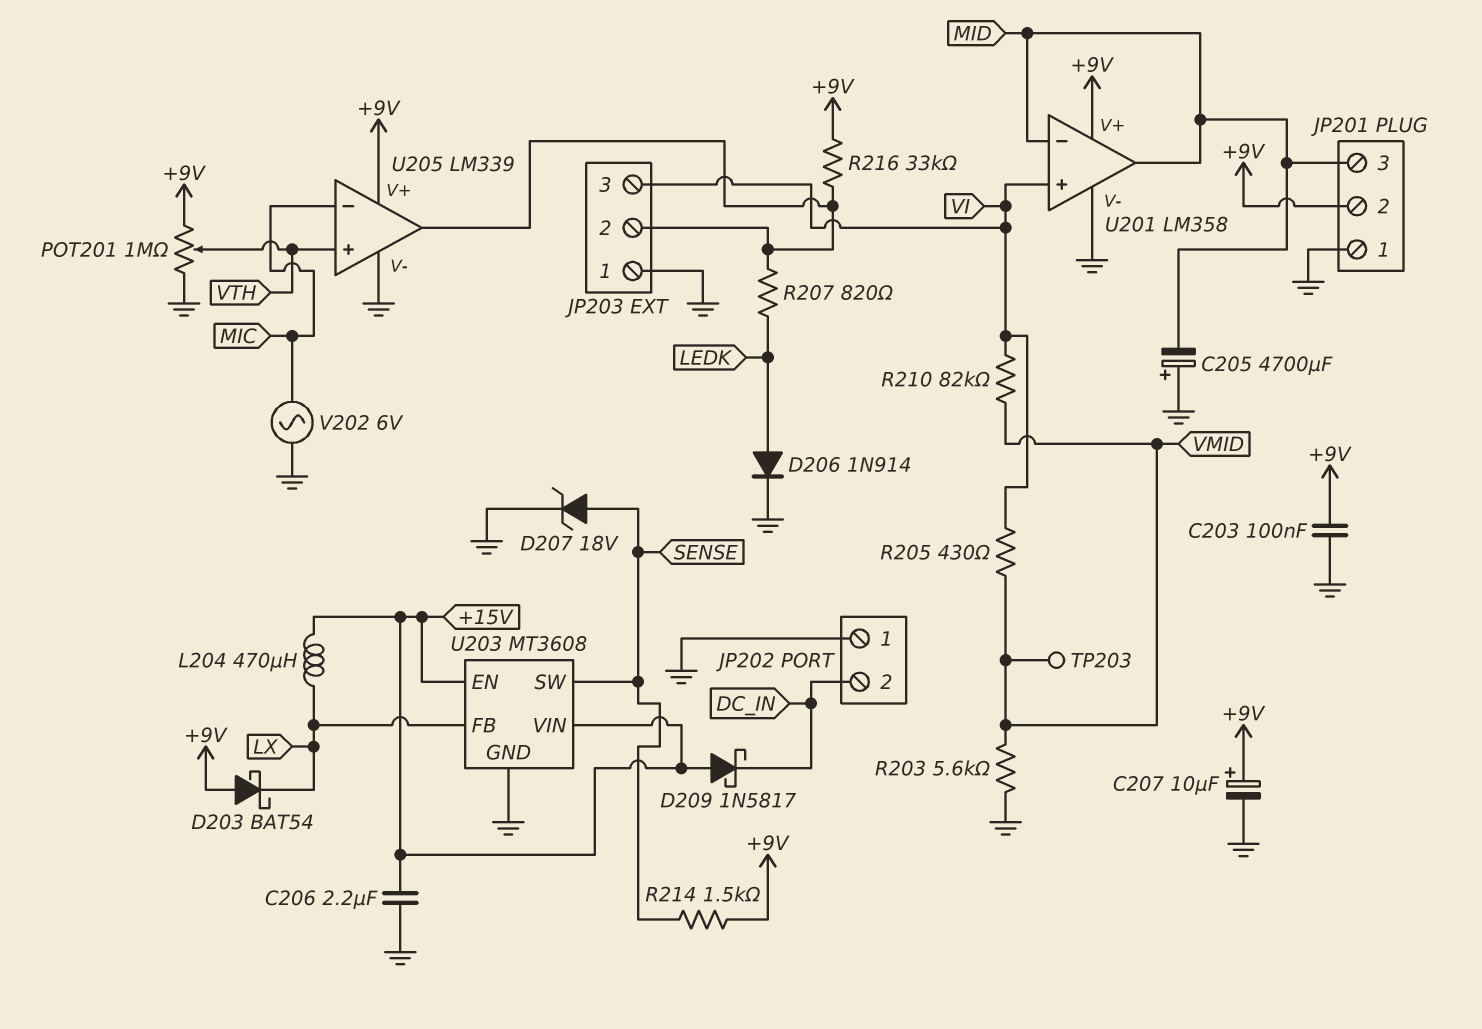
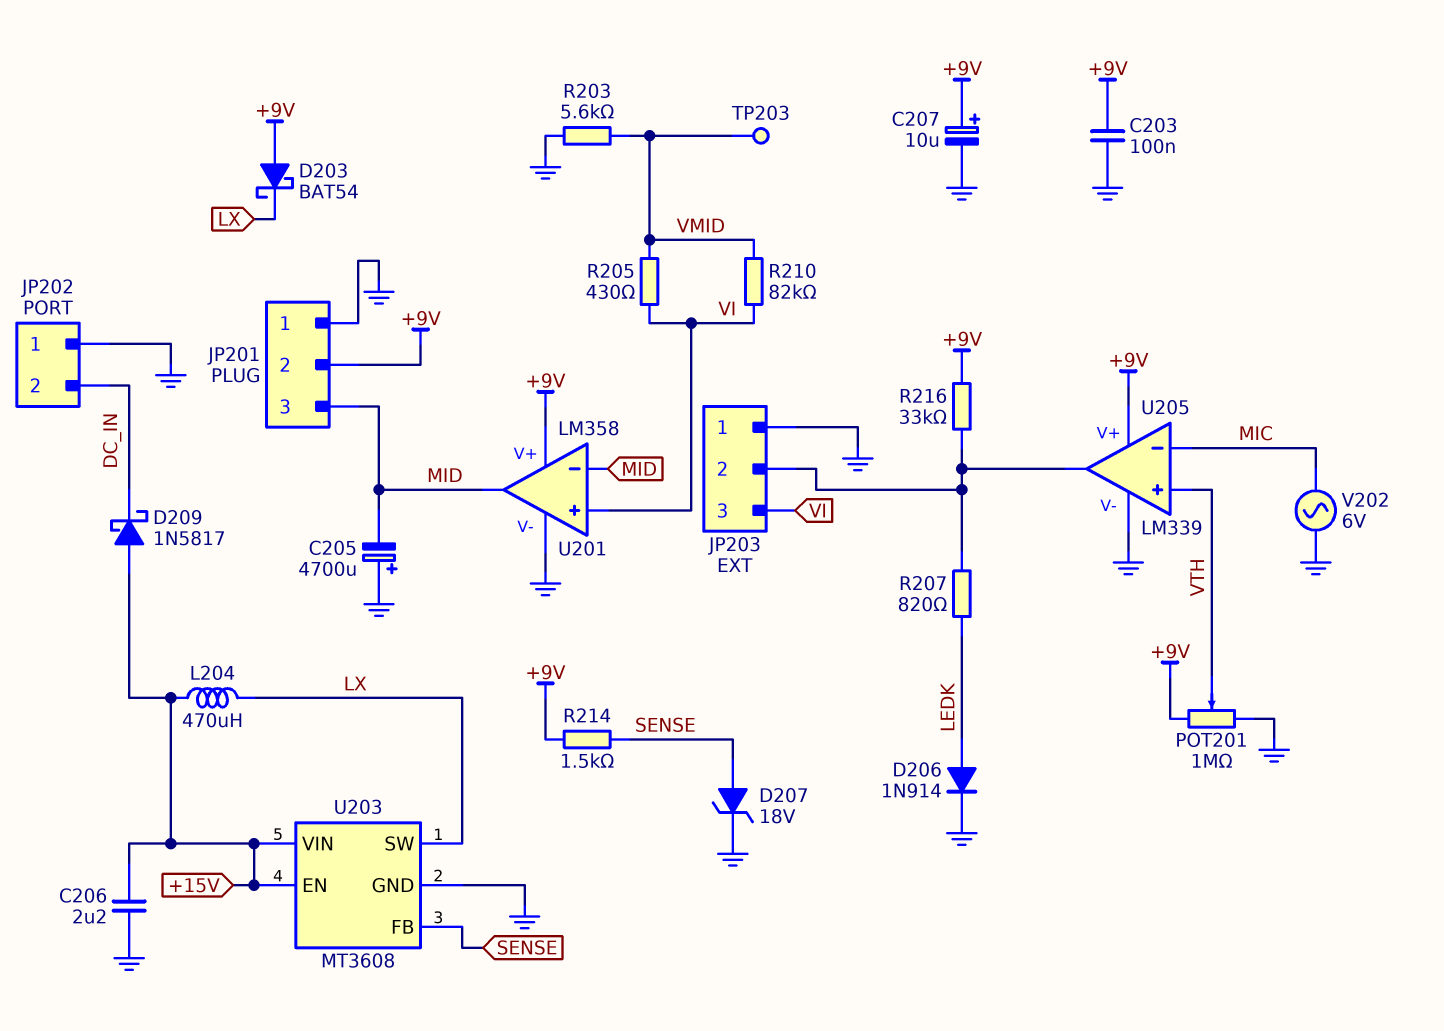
U203 pin FB: LX -> SENSE
U203 pin SW: SENSE -> LX

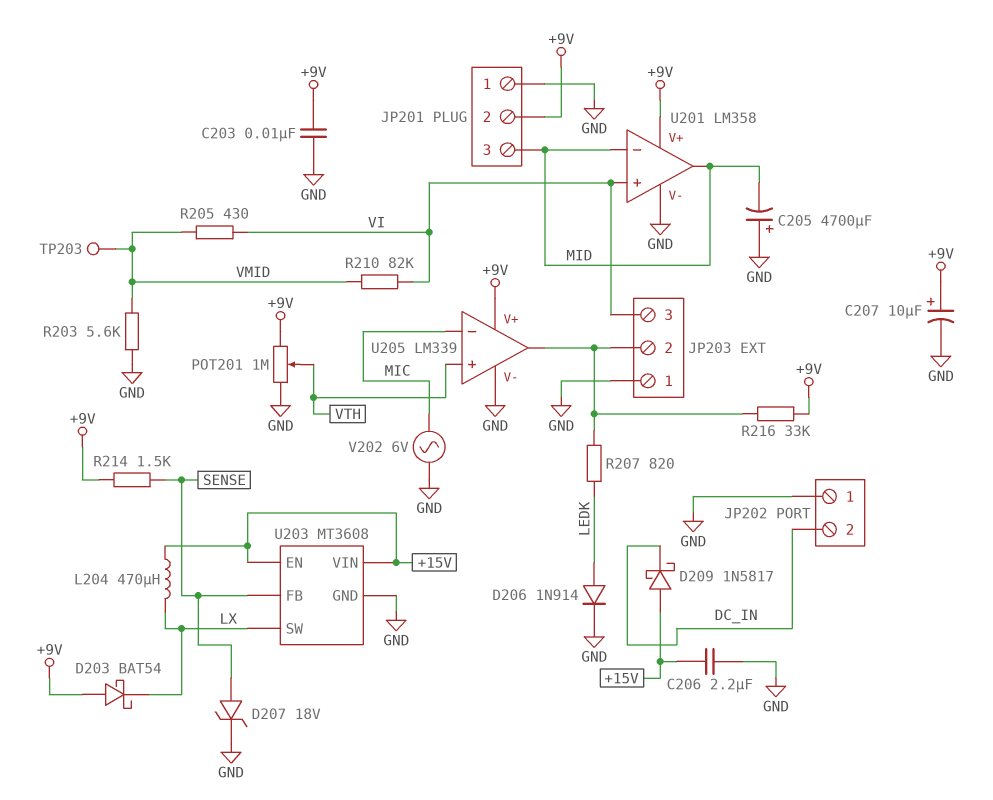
C203: 100nF (+9V, GND) -> 10nF (+9V, GND)

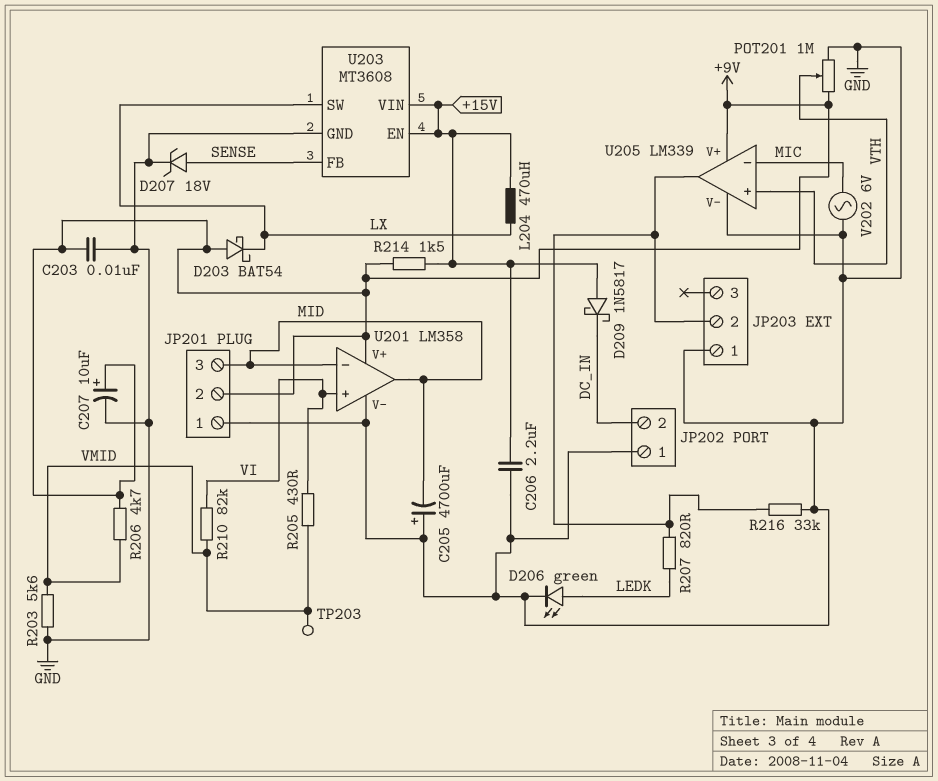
D206: diode 1N914 (A LEDK, K GND) -> LED green (A LEDK, K GND)
JP203 pin 3: VI -> none
R206: none -> 4.7k (+9V, VMID)
R214: 1.5k (+9V, SENSE) -> 1.5k (+9V, +15V)
R216: 33k (+9V, JP203/2) -> 33k (GND, JP203/2)

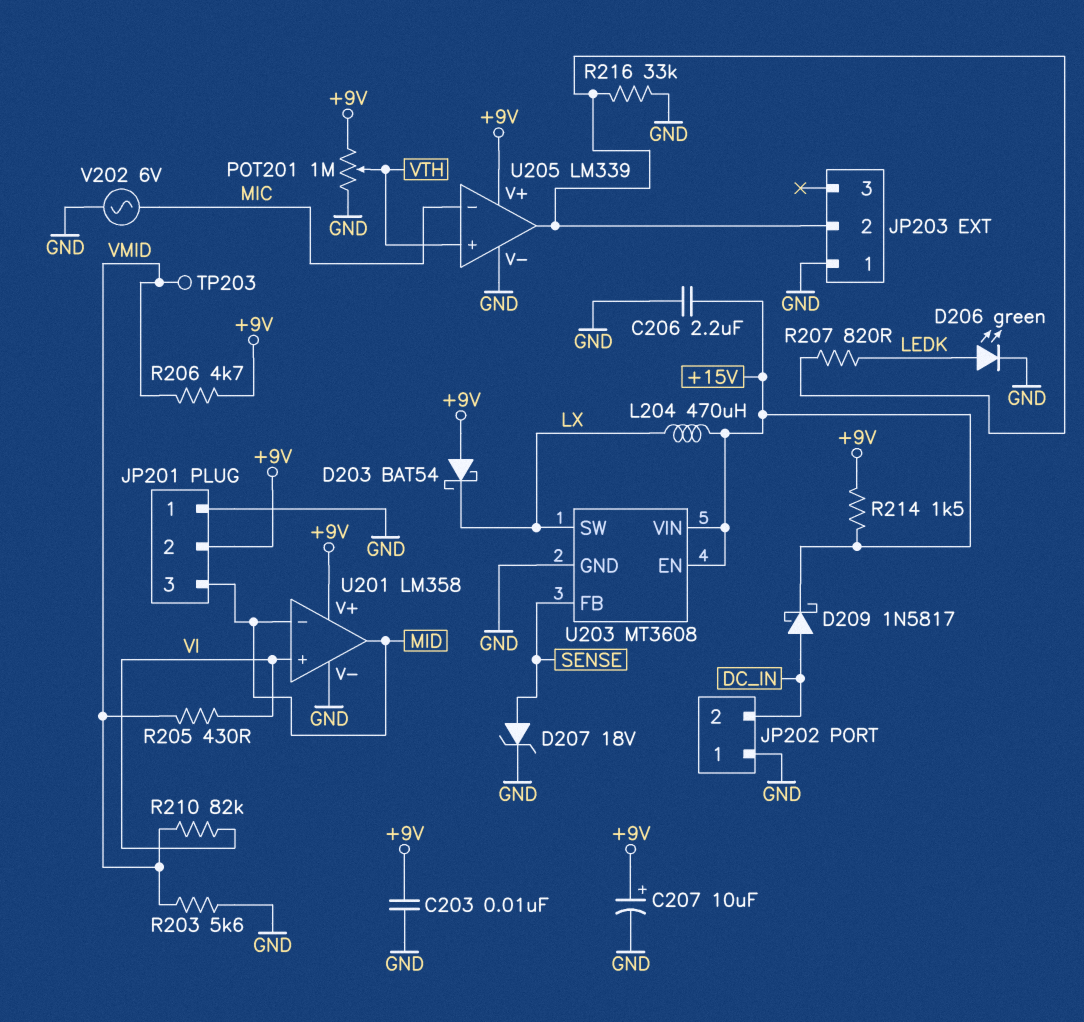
C205: 4700uF (plus GND, minus MID) -> none
D209: schottky 1N5817 (A +15V, K DC_IN) -> schottky 1N5817 (A DC_IN, K +15V)

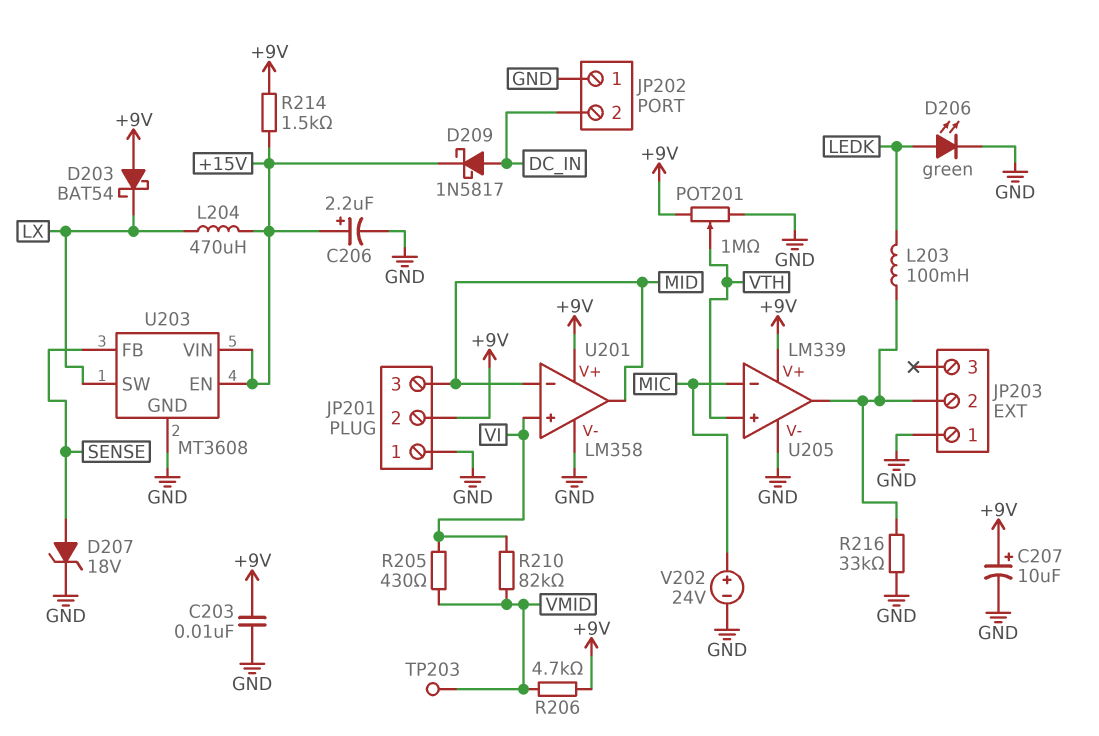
C206: 2.2uF (+15V, GND) -> 2.2uF (plus +15V, minus GND)
L203: none -> 100mH (JP203/2, LEDK)
R203: 5.6k (GND, VMID) -> none
R207: 820 (JP203/2, LEDK) -> none
V202: AC 6V (GND, MIC) -> 24V (plus MIC, minus GND)

